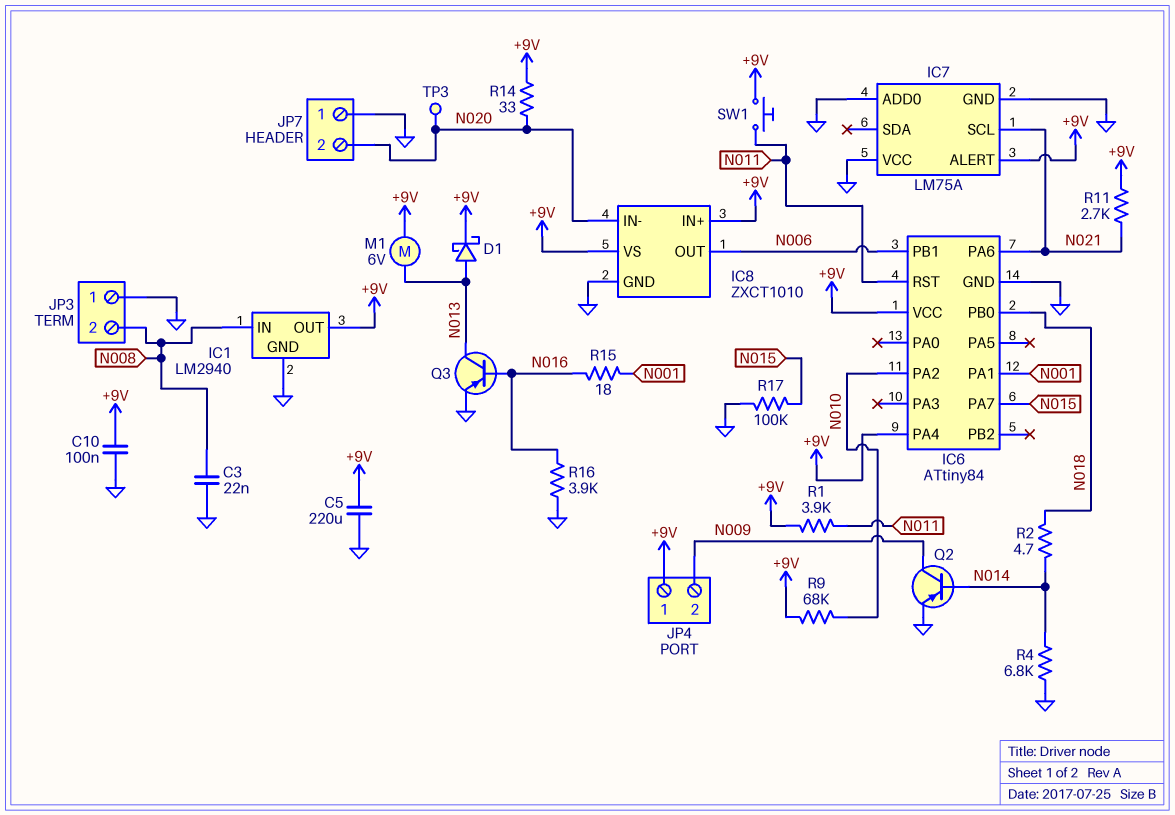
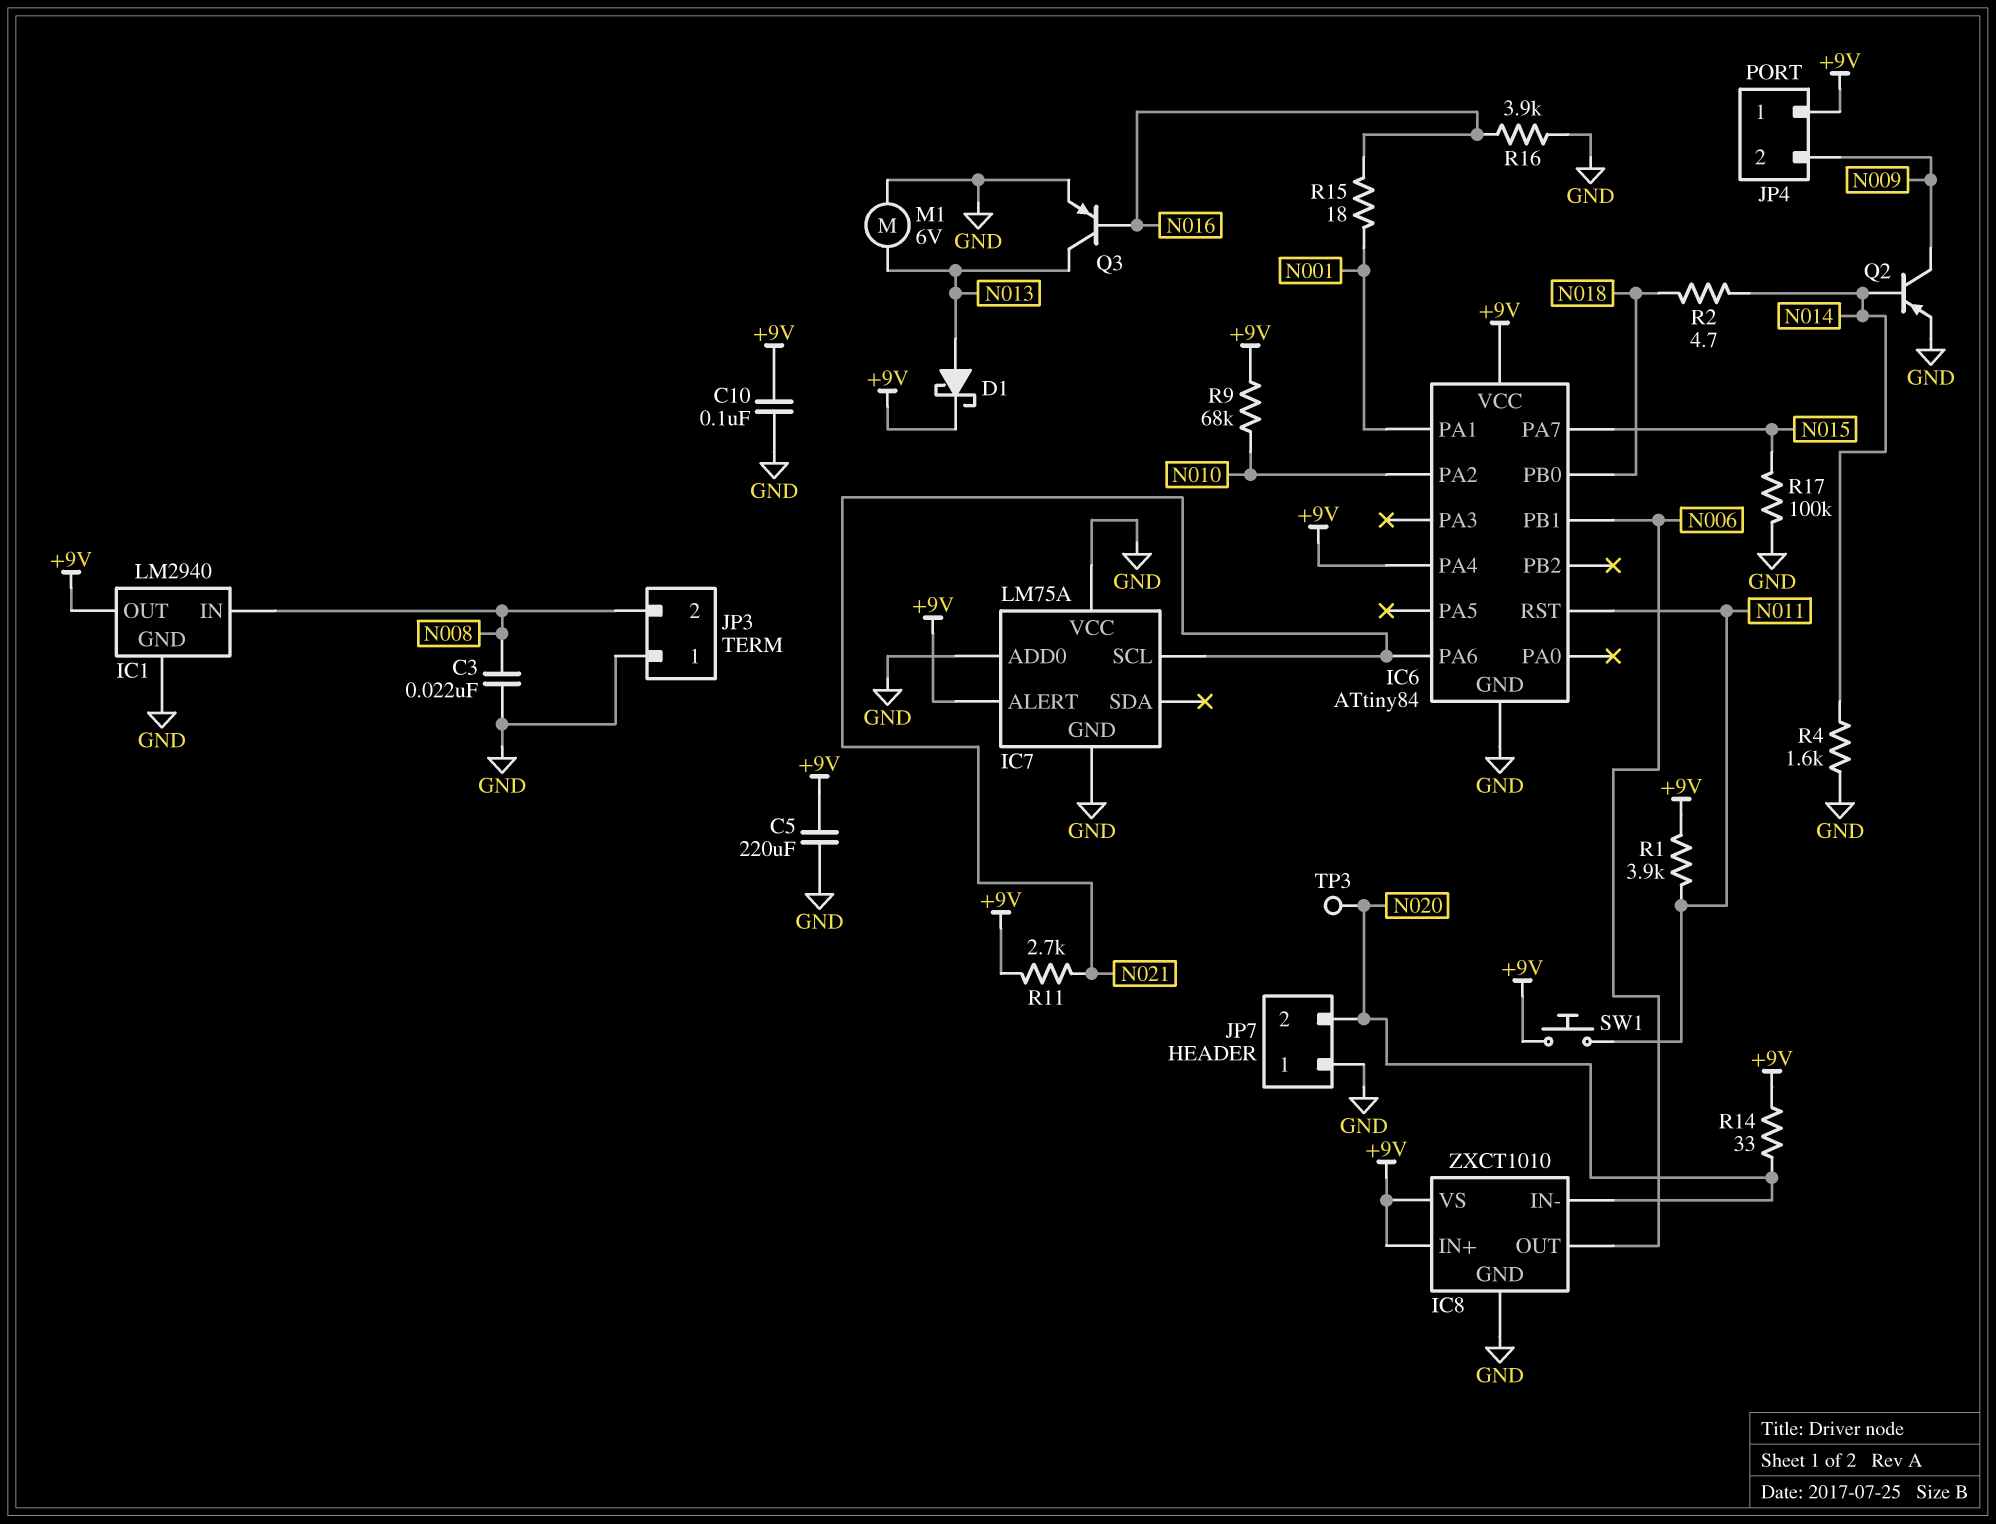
M1: motor 6V (+9V, N013) -> motor 6V (GND, N013)
R4: 6.8k (GND, N014) -> 1.6k (GND, N014)

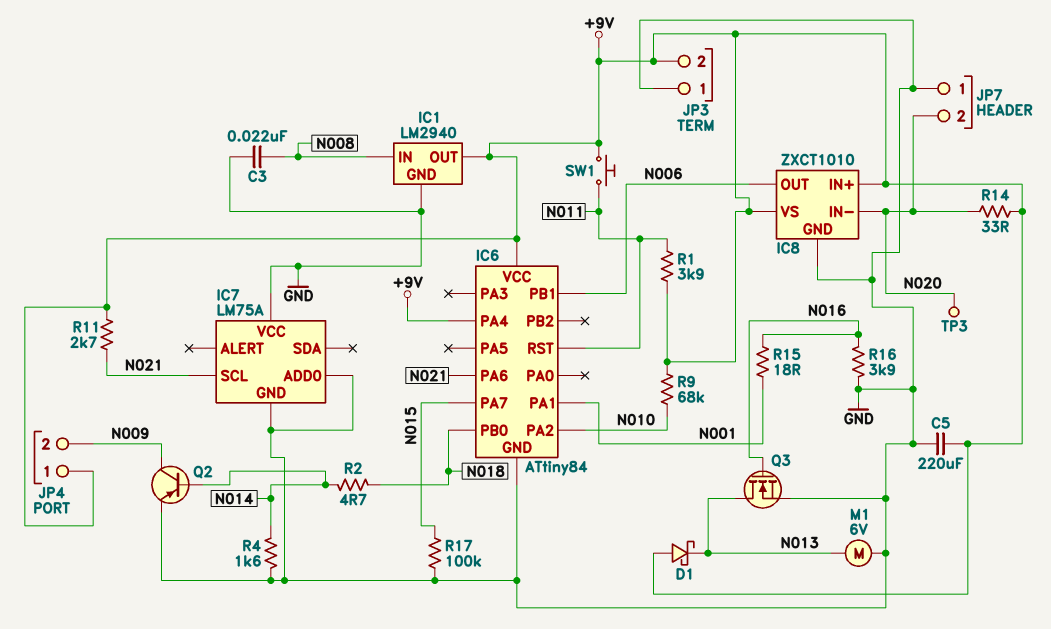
C10: 100nF (+9V, GND) -> none
D1: schottky (A N013, K +9V) -> schottky (A +9V, K N013)
IC7 pin ALERT: +9V -> none
JP3 pin 2: N008 -> +9V
Q3: PNP (B N016, C N013, E GND) -> NMOS (G N016, D N013, S GND)

